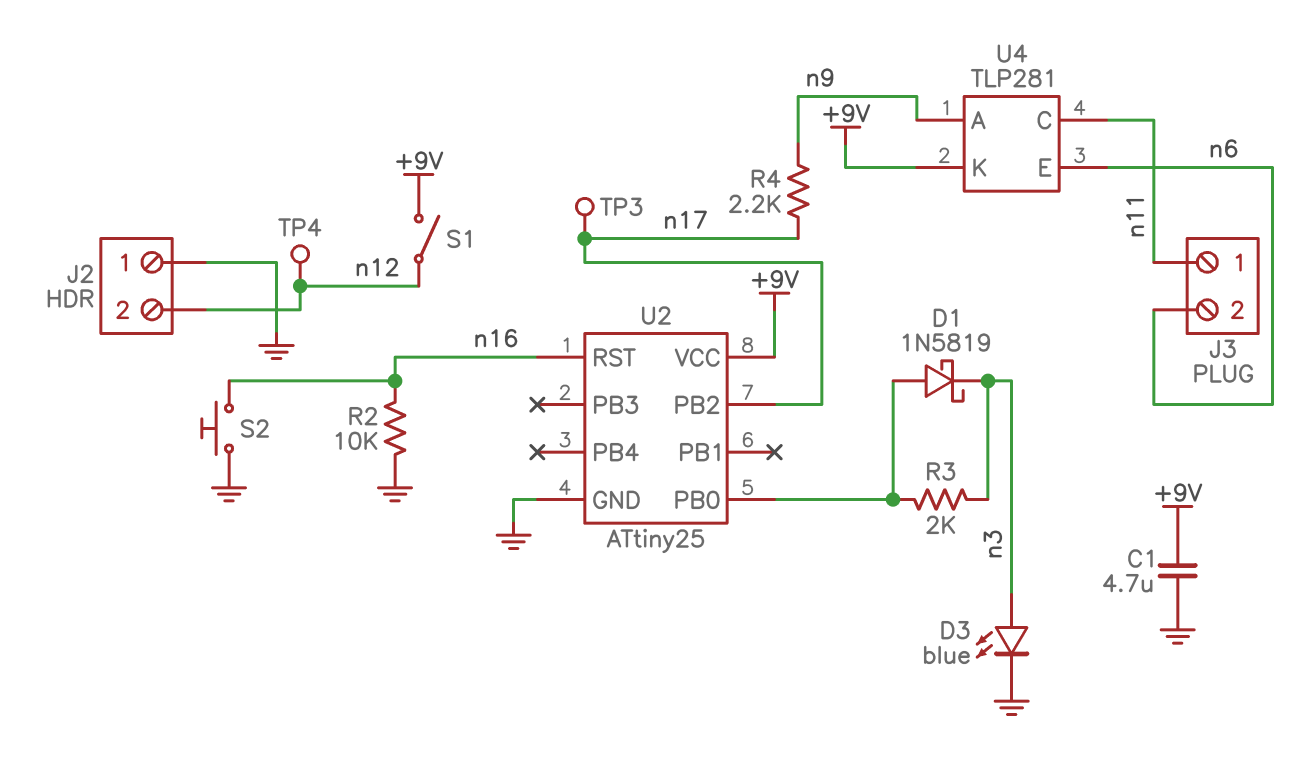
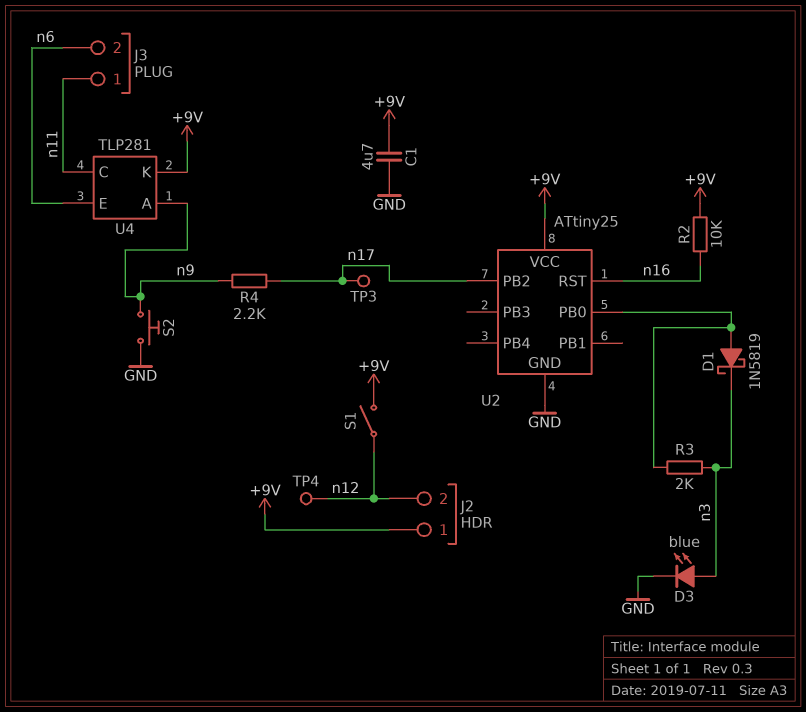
J2 pin 1: GND -> +9V
R2: 10k (GND, n16) -> 10k (+9V, n16)
S2: button (GND, n16) -> button (GND, n9)

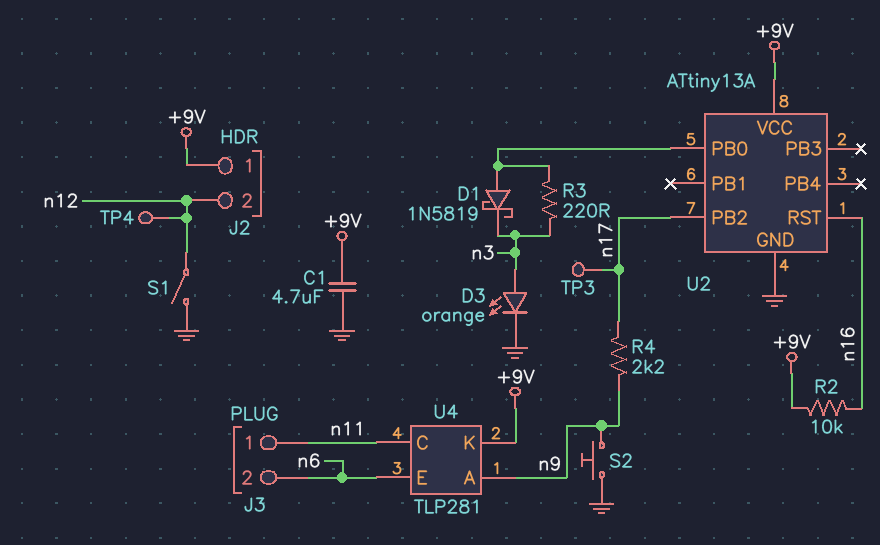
D3: LED blue (A n3, K GND) -> LED orange (A n3, K GND)
R3: 2k (U2/PB0, n3) -> 220 (U2/PB0, n3)
S1: switch (+9V, n12) -> switch (GND, n12)
U2: ATtiny25 -> ATtiny13A

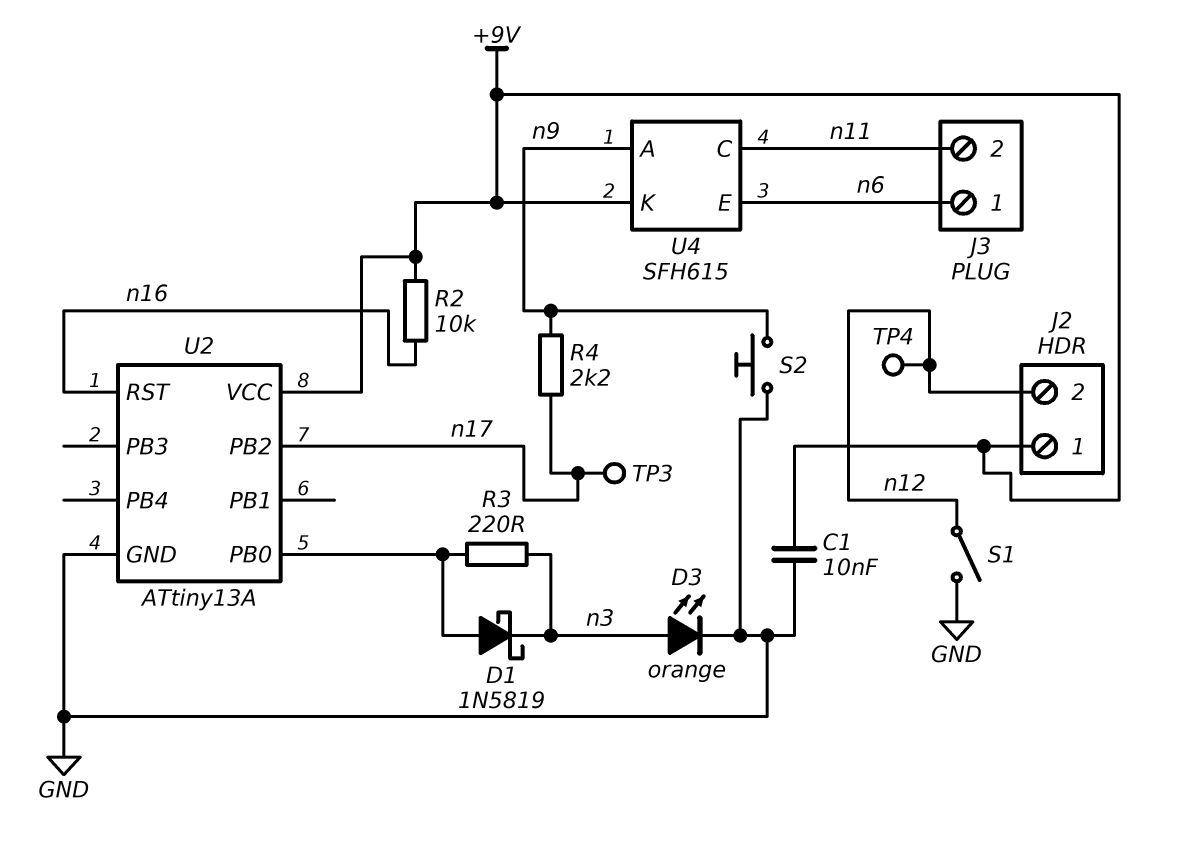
C1: 4.7uF (+9V, GND) -> 10nF (+9V, GND)
J3 pin 1: n11 -> n6
J3 pin 2: n6 -> n11
U4: TLP281 -> SFH615

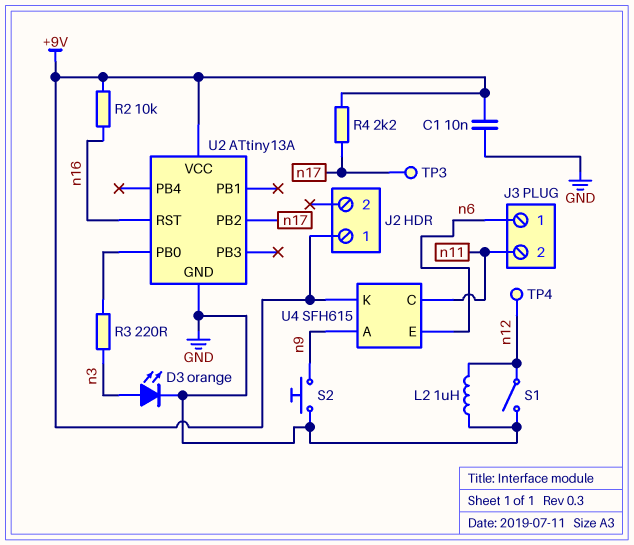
D1: schottky 1N5819 (A U2/PB0, K n3) -> none
J2 pin 2: n12 -> none
L2: none -> 1uH (GND, n12)
R4: 2.2k (n9, n17) -> 2.2k (+9V, n17)

